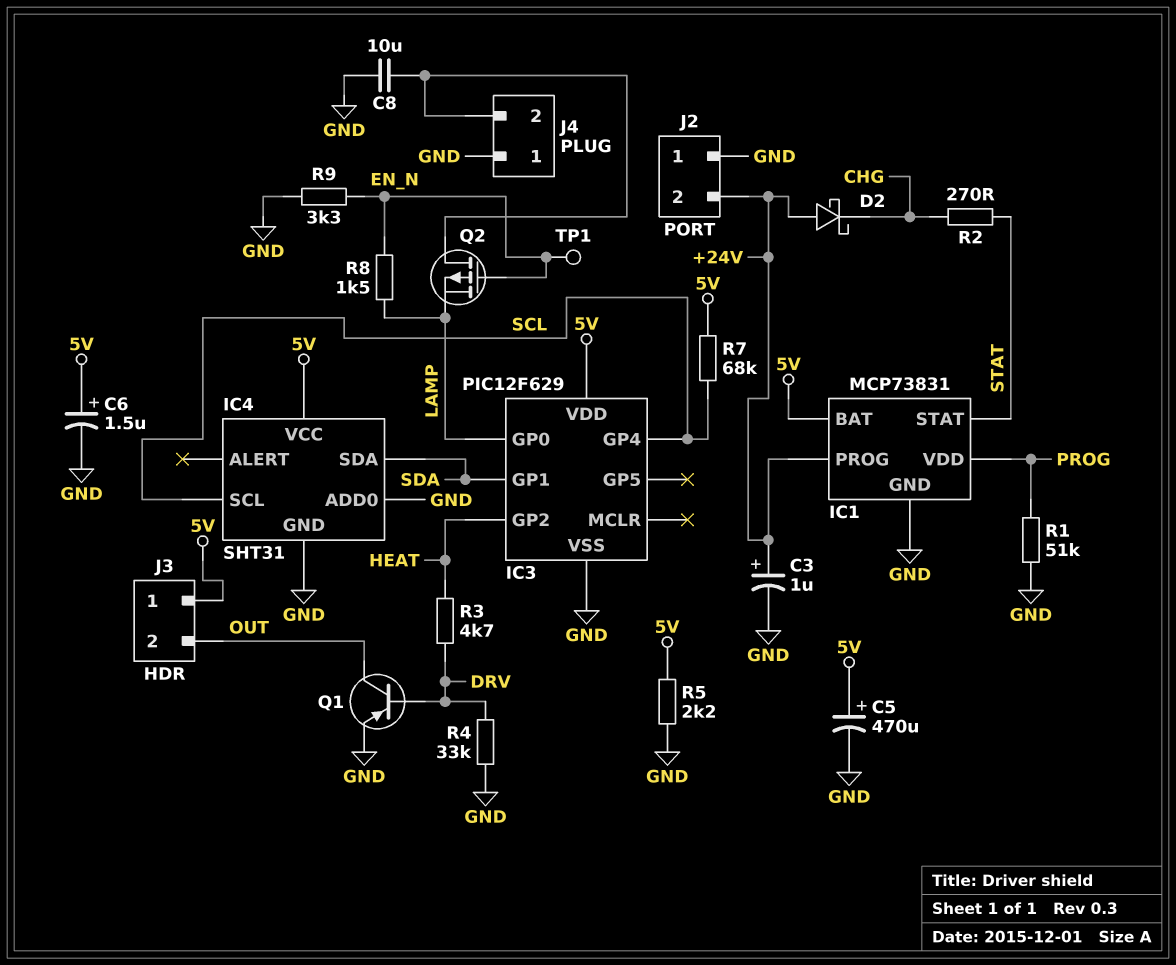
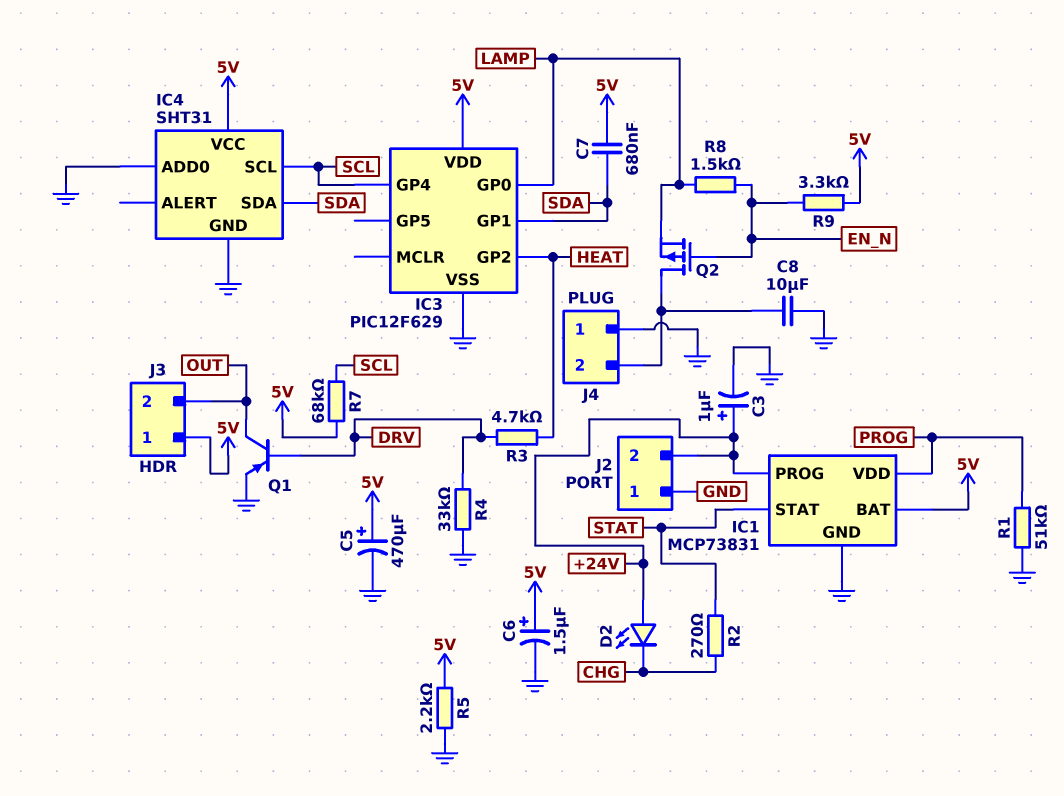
C7: none -> 680nF (5V, SDA)
D2: schottky (A +24V, K CHG) -> LED (A +24V, K CHG)
R9: 3.3k (EN_N, GND) -> 3.3k (5V, EN_N)
TP1: test point (EN_N) -> none

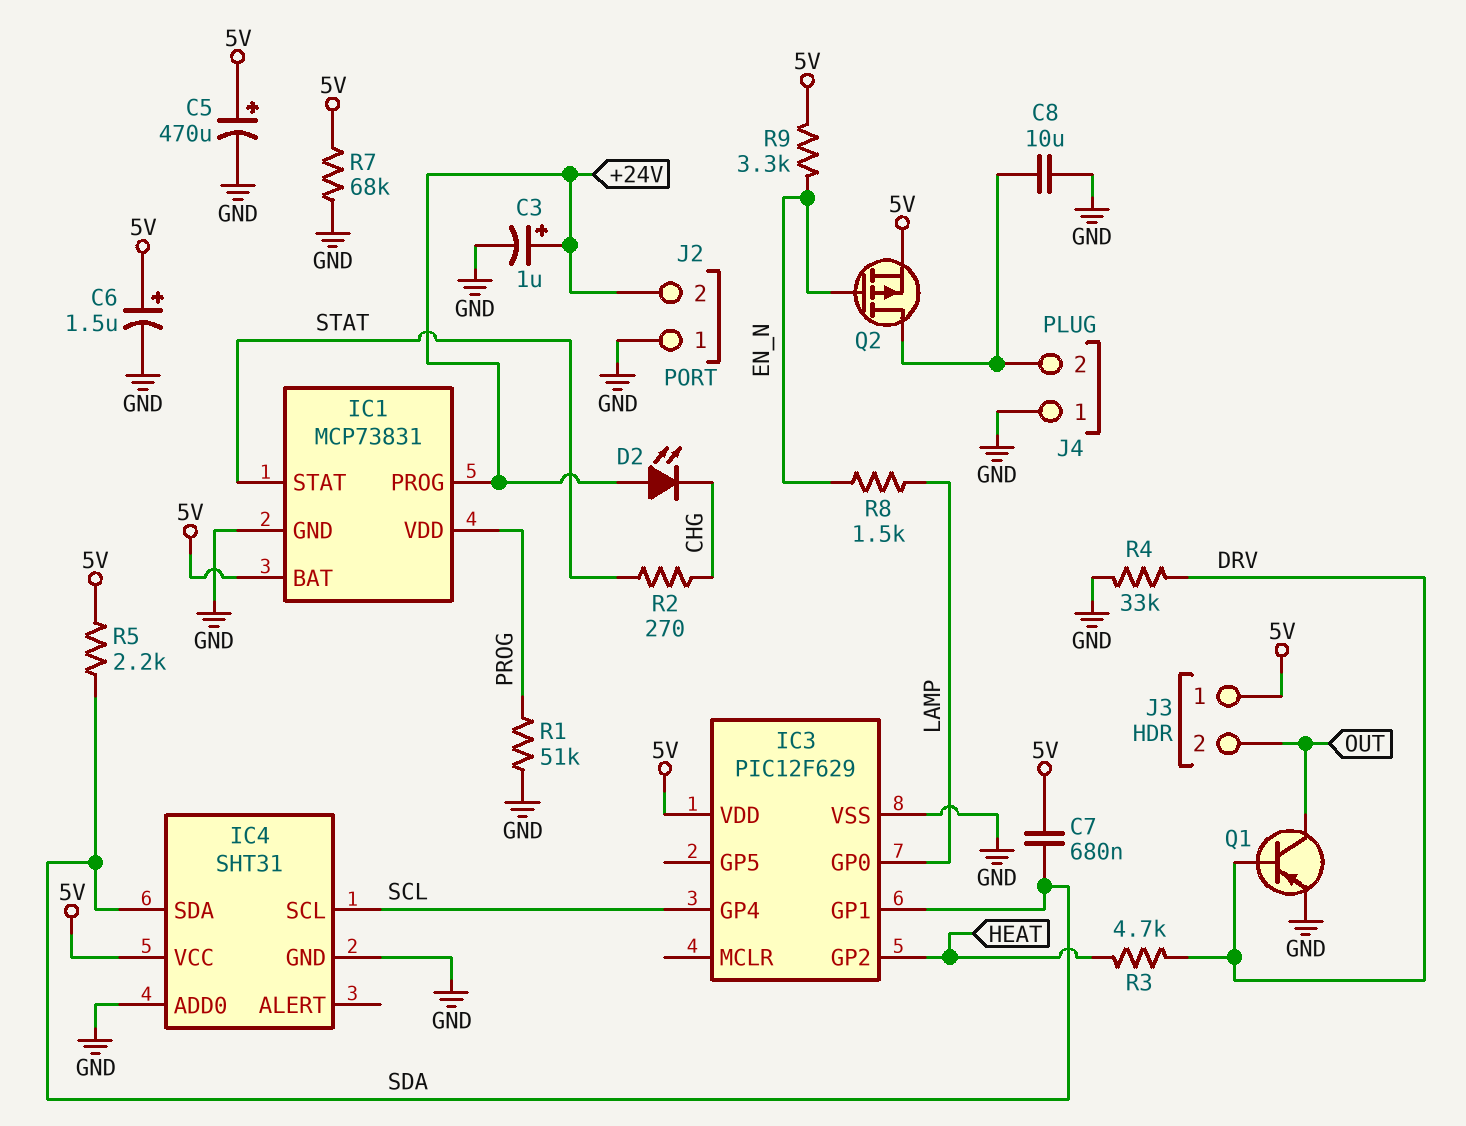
Q2: PMOS (G EN_N, D J4/2, S LAMP) -> PMOS (G EN_N, D J4/2, S 5V)
R5: 2.2k (5V, GND) -> 2.2k (5V, SDA)
R7: 68k (5V, SCL) -> 68k (5V, GND)

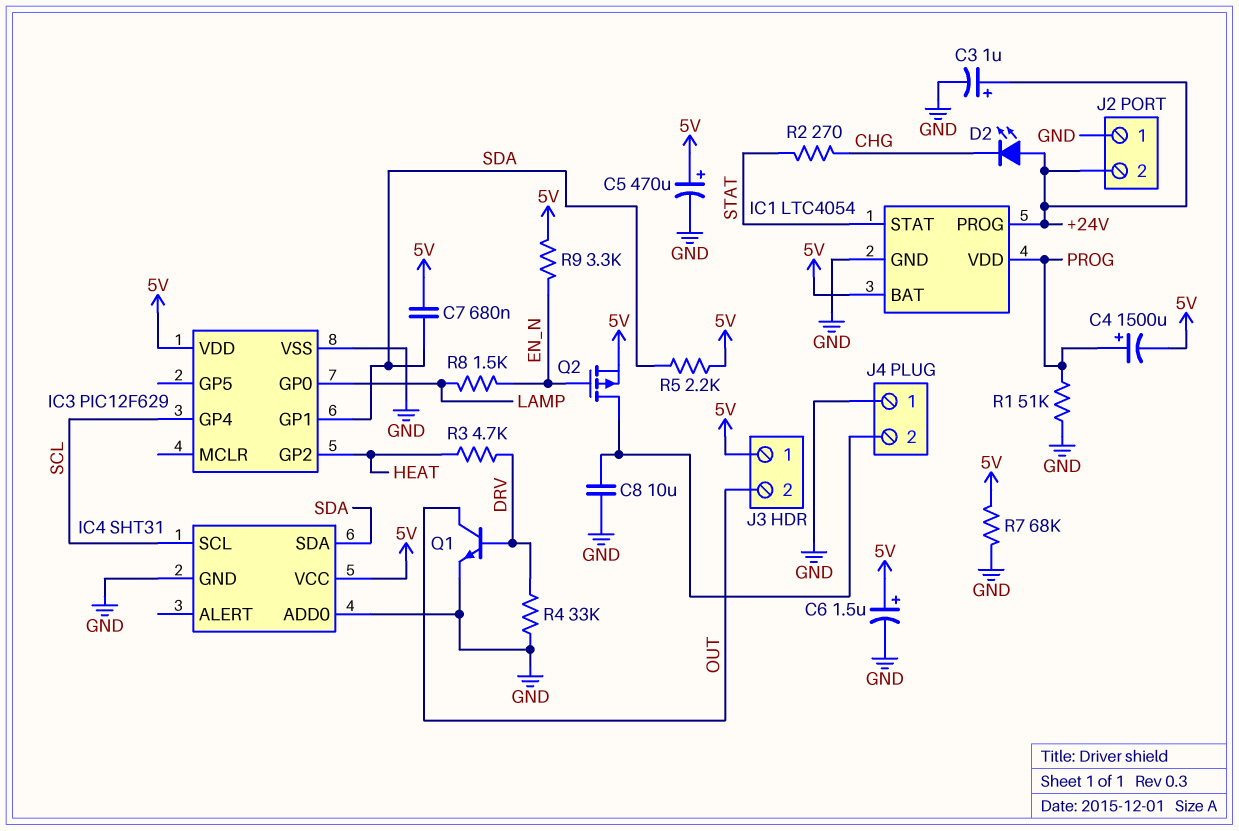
C4: none -> 1500uF (plus PROG, minus 5V)
IC1: MCP73831 -> LTC4054
Q1: PNP (B DRV, C OUT, E GND) -> NPN (B DRV, C OUT, E GND)

